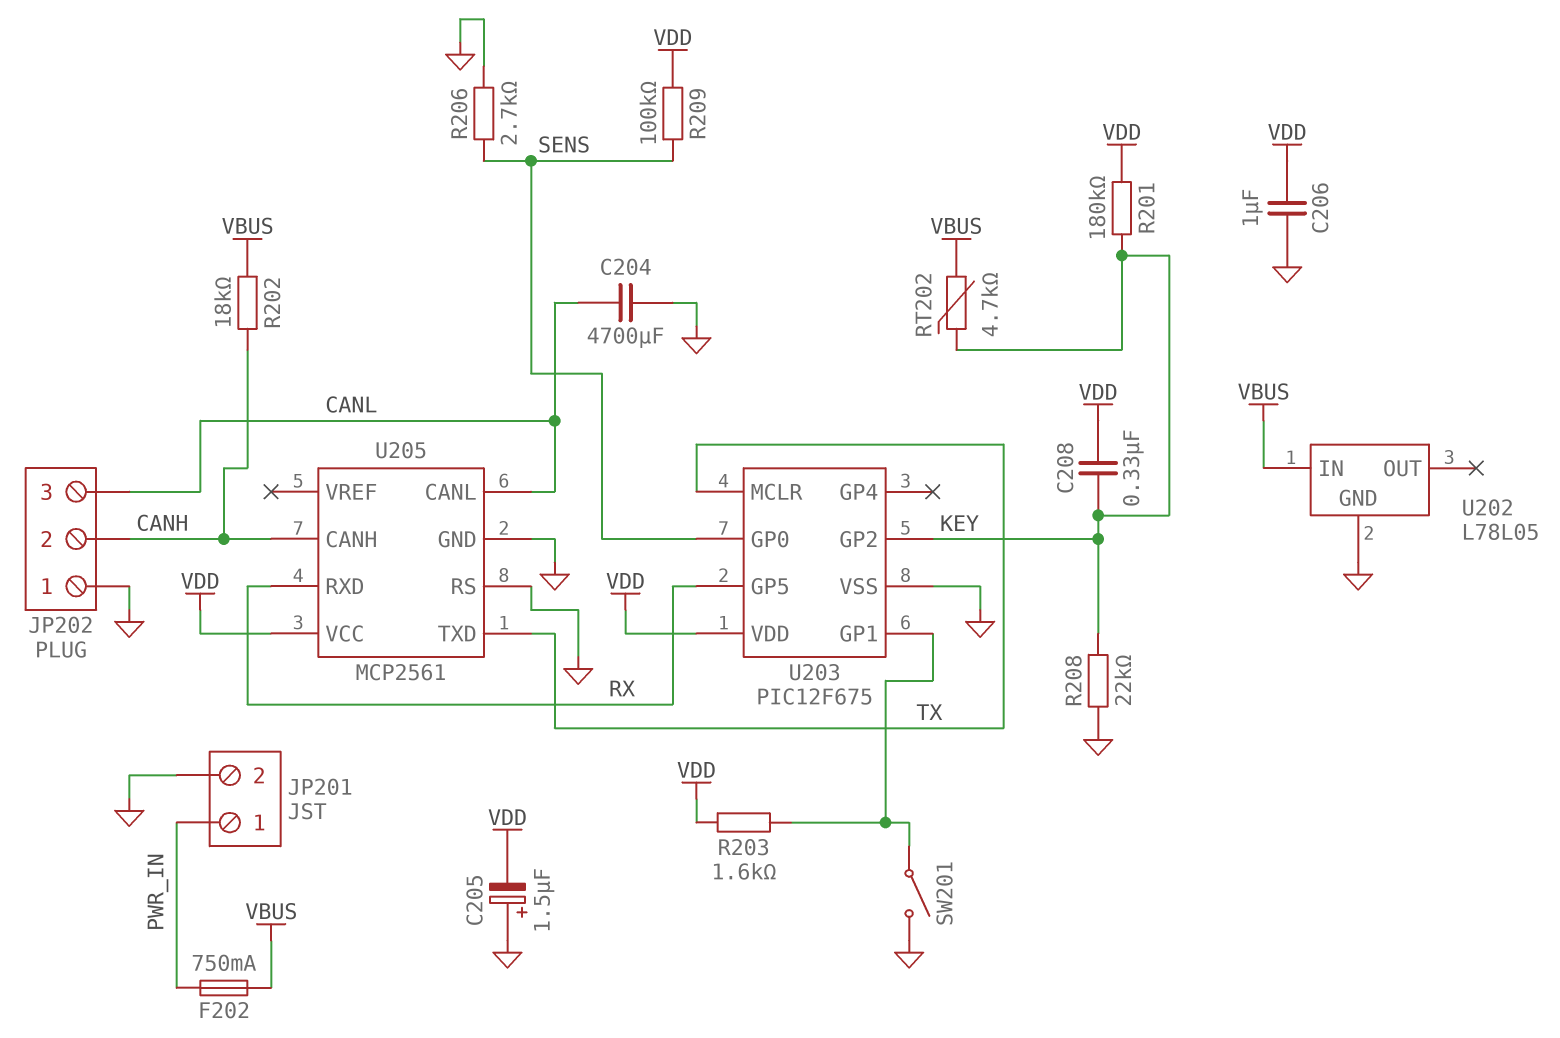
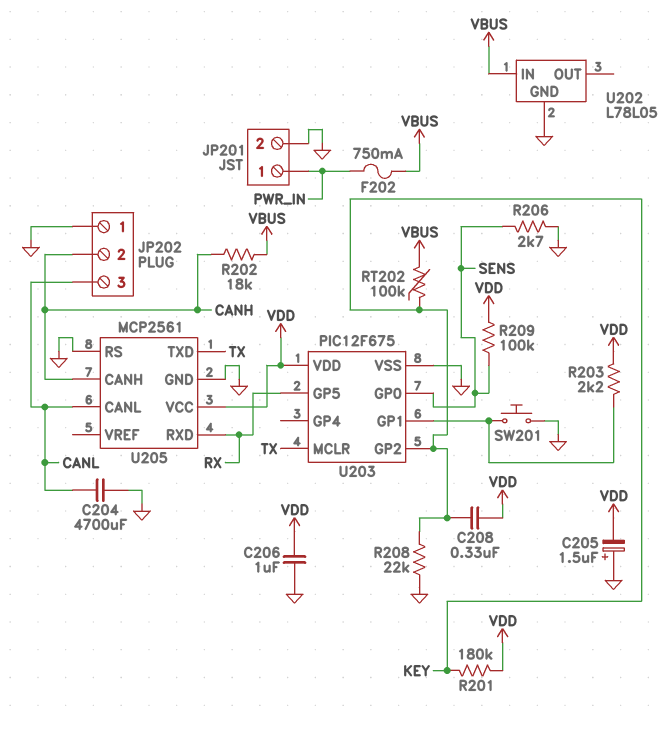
R203: 1.6k (U203/GP1, VDD) -> 2.2k (U203/GP1, VDD)
RT202: 4.7k (KEY, VBUS) -> 100k (KEY, VBUS)
SW201: switch (GND, U203/GP1) -> button (GND, U203/GP1)

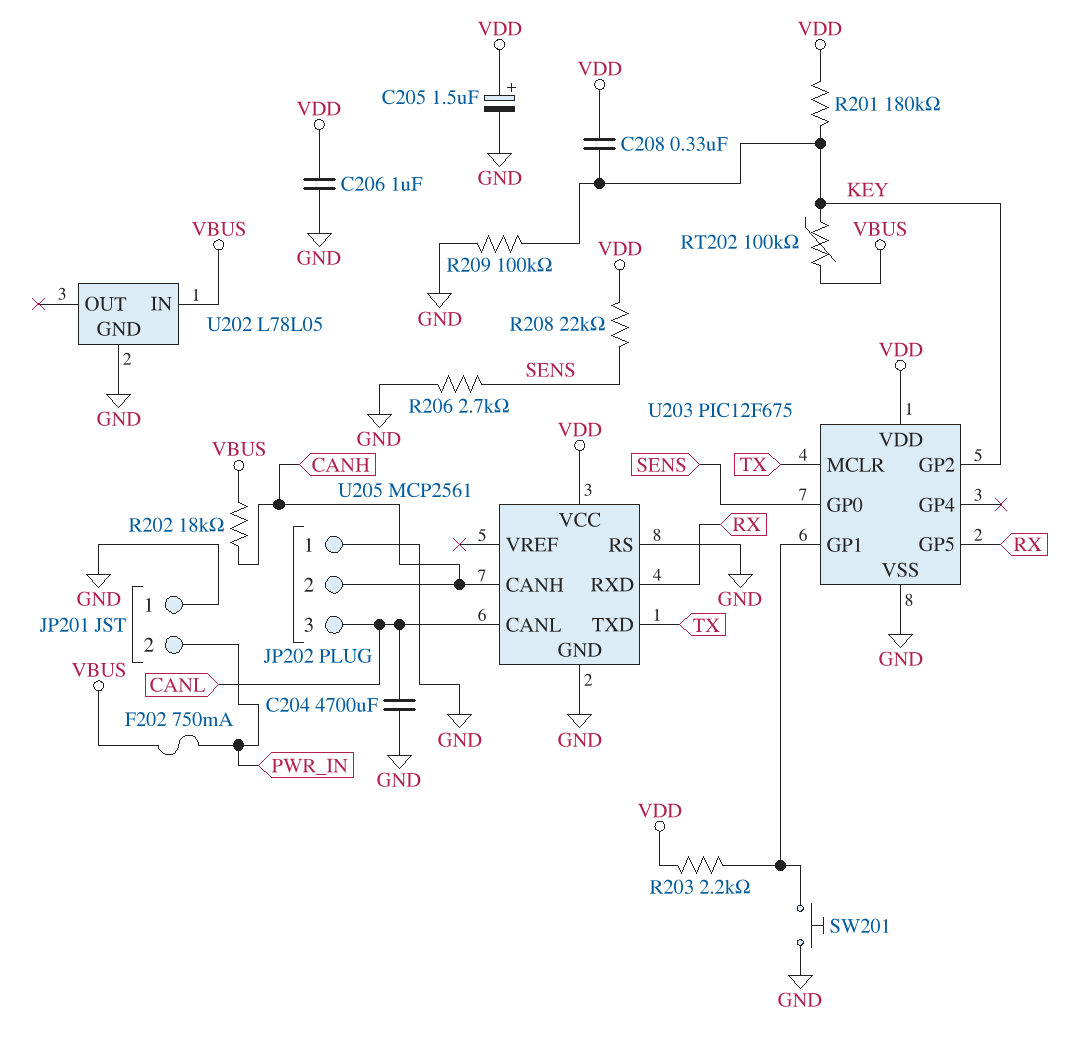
C205: 1.5uF (plus GND, minus VDD) -> 1.5uF (plus VDD, minus GND)
JP201 pin 1: PWR_IN -> GND
JP201 pin 2: GND -> PWR_IN
R208: 22k (GND, KEY) -> 22k (SENS, VDD)
R209: 100k (SENS, VDD) -> 100k (GND, KEY)

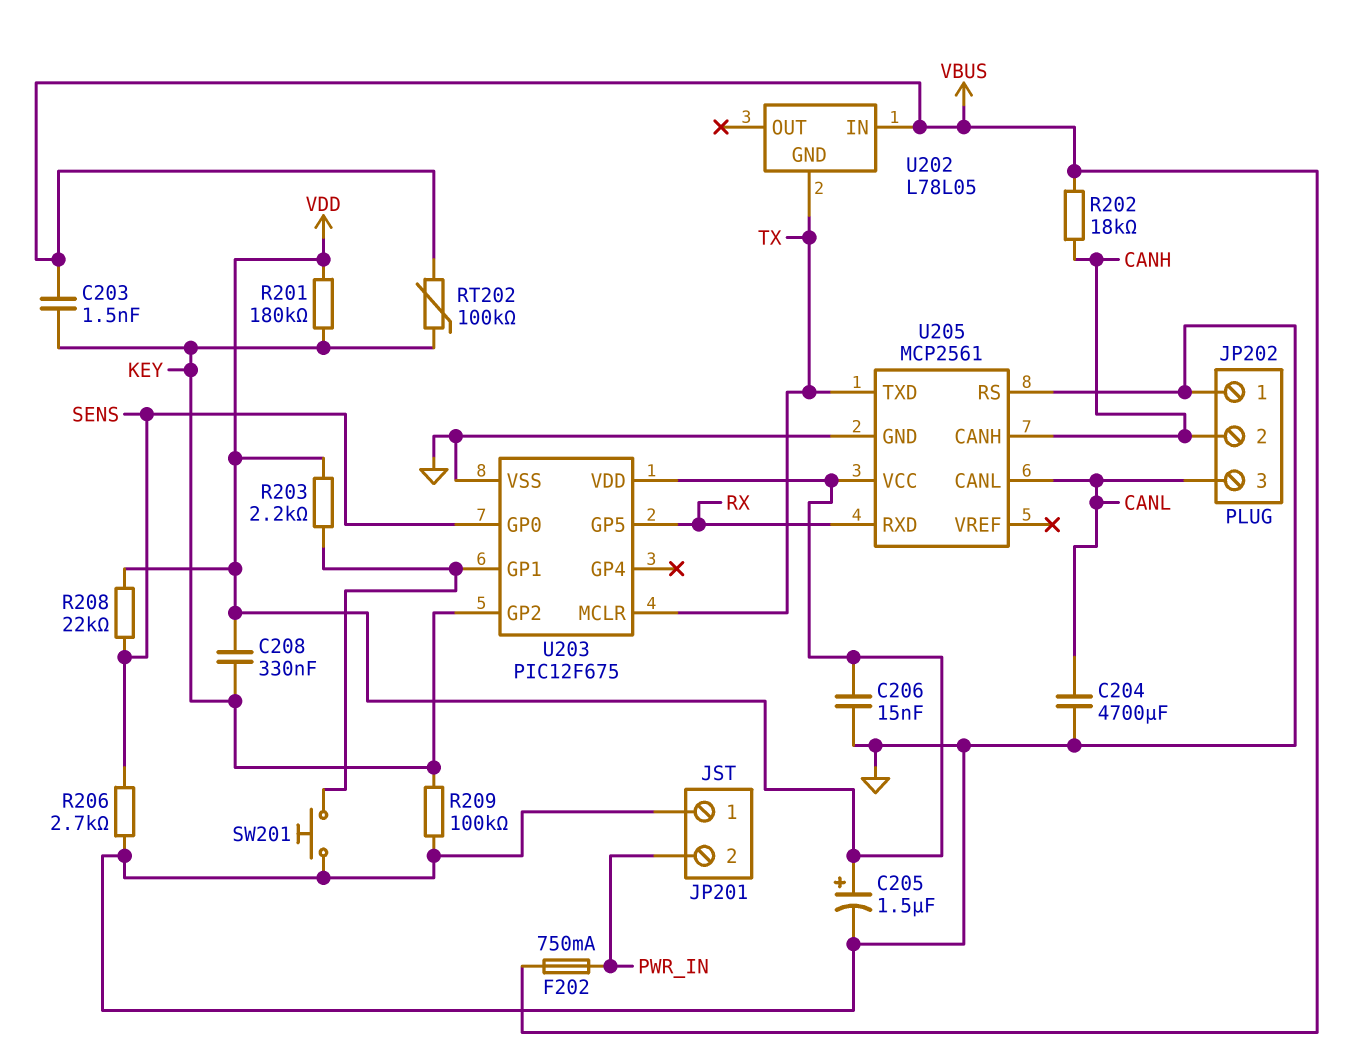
C203: none -> 1.5nF (KEY, VBUS)
C206: 1uF (GND, VDD) -> 15nF (GND, VDD)
U202 pin GND: GND -> TX

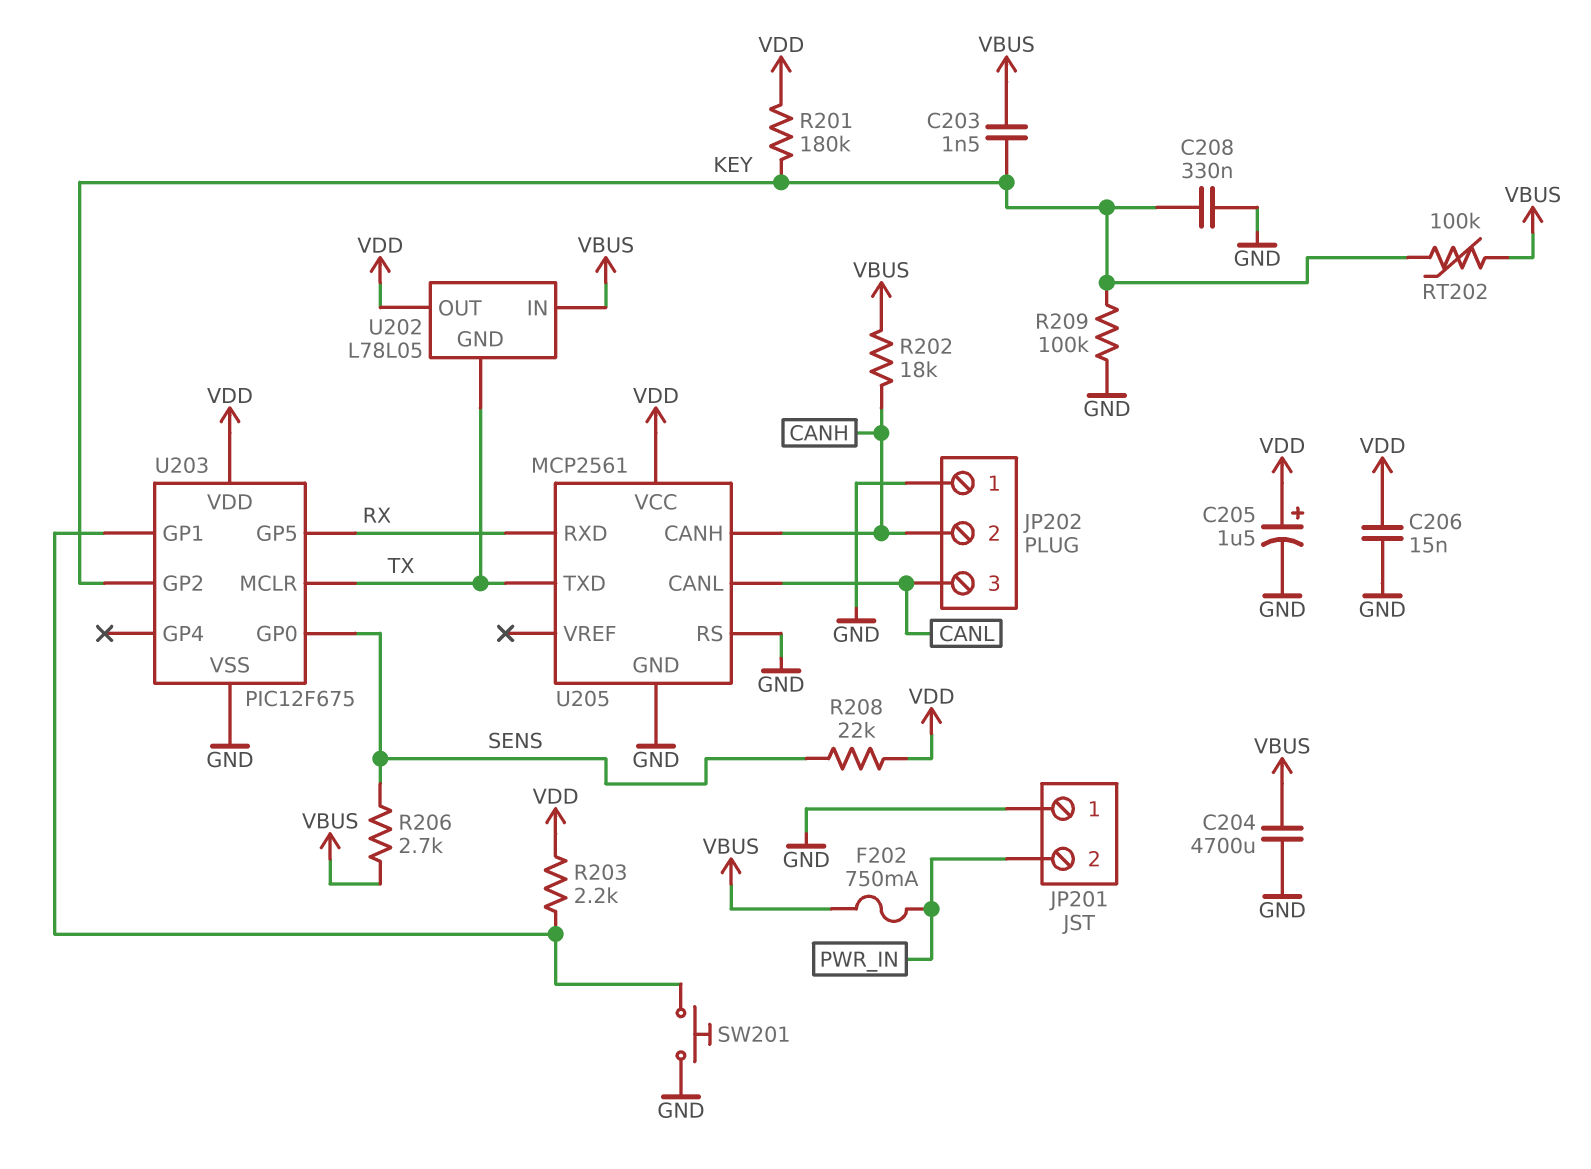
C204: 4700uF (CANL, GND) -> 4700uF (GND, VBUS)
C208: 330nF (KEY, VDD) -> 330nF (GND, KEY)
R206: 2.7k (GND, SENS) -> 2.7k (SENS, VBUS)
U202 pin OUT: none -> VDD

